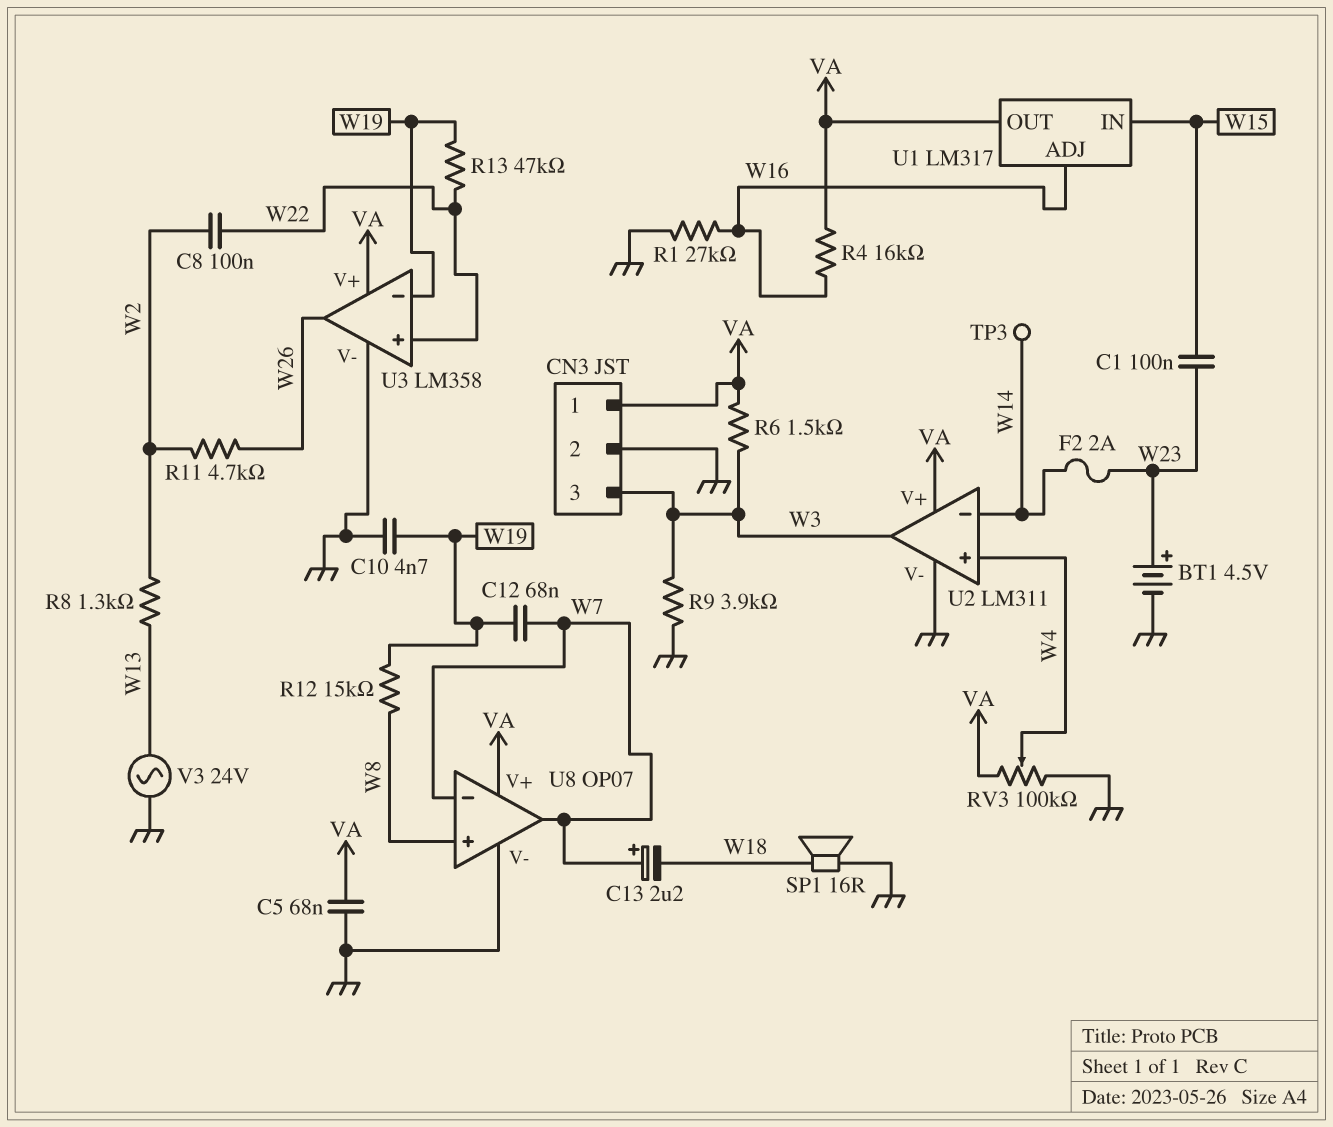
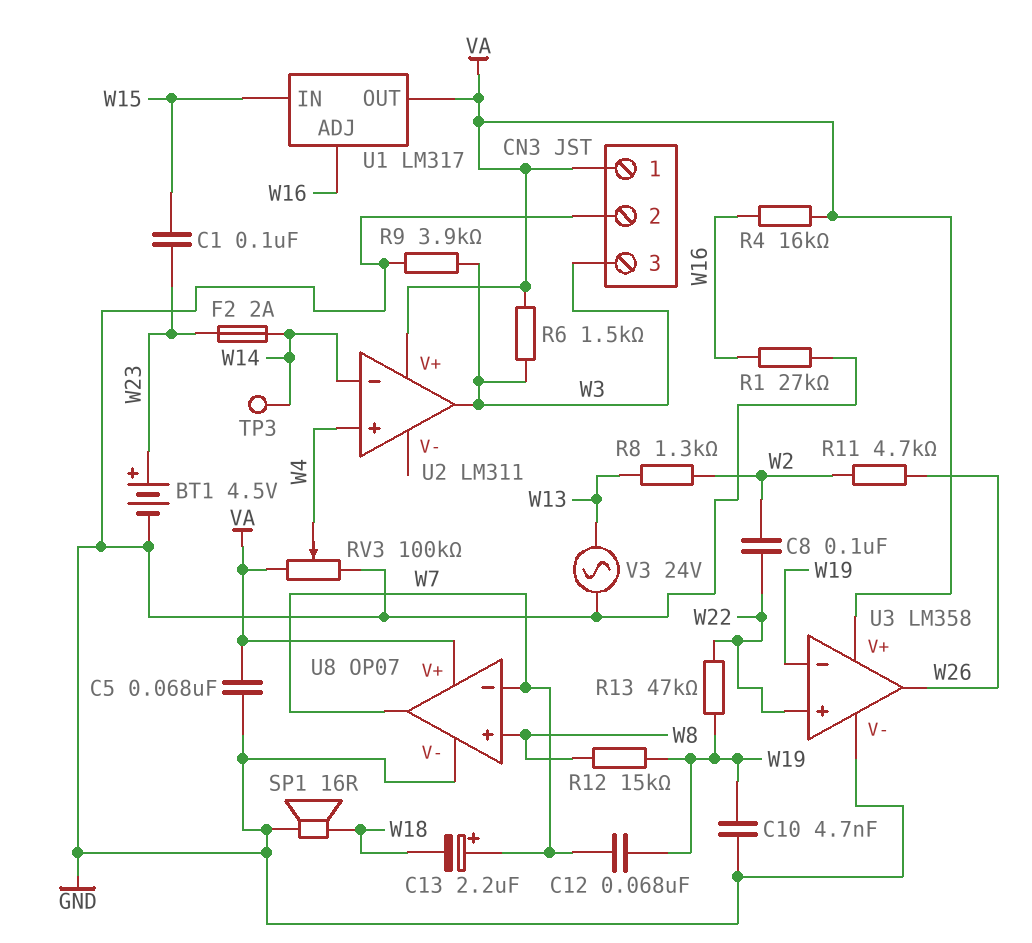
U2 pin V-: GND -> none

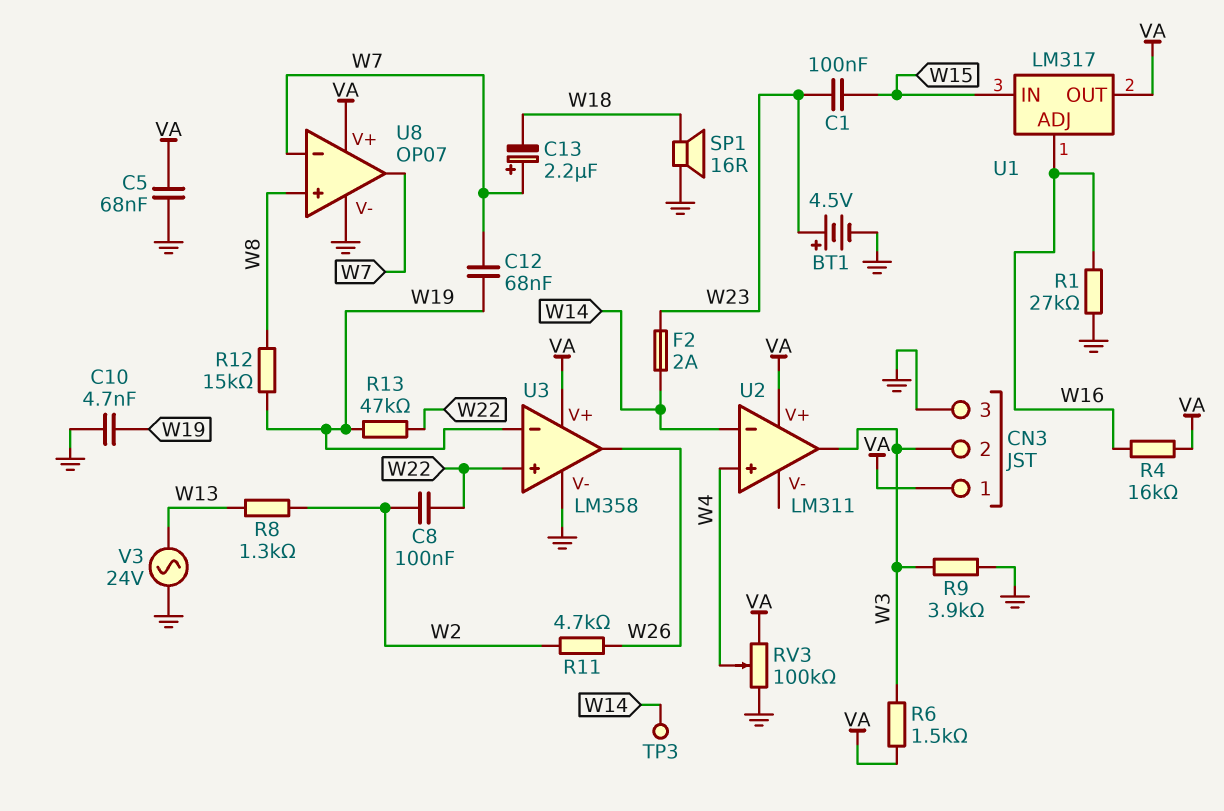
CN3 pin 2: GND -> W3
CN3 pin 3: W3 -> GND

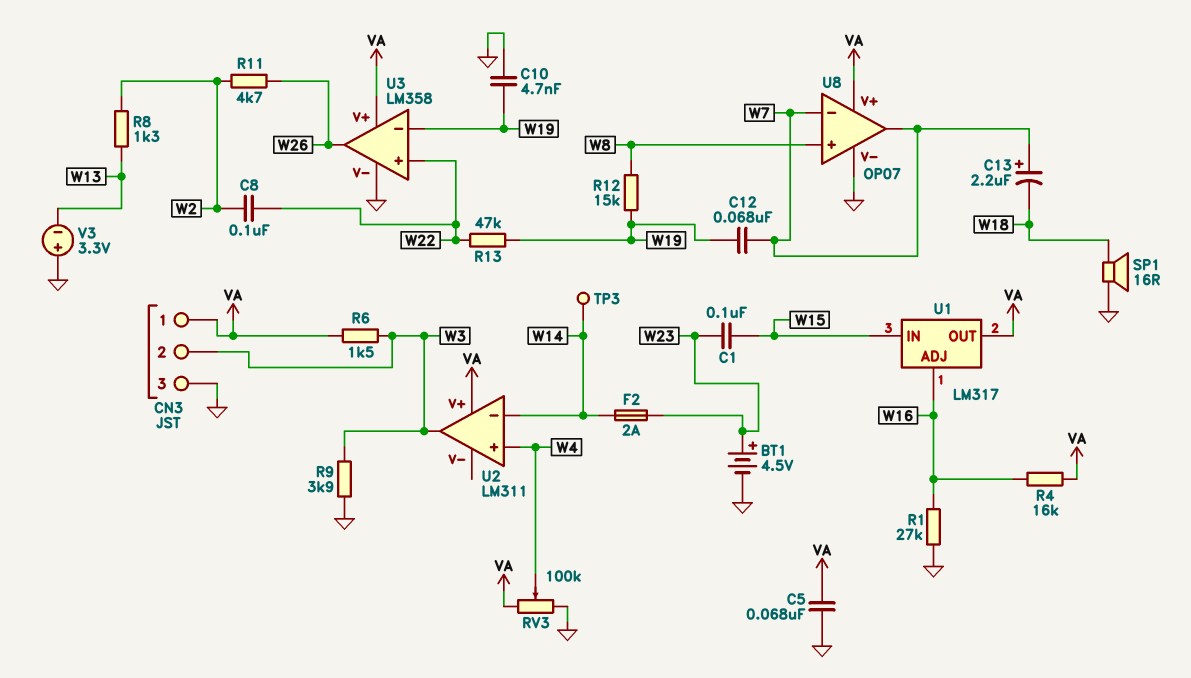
V3: AC 24V (GND, W13) -> 3.3V (plus GND, minus W13)

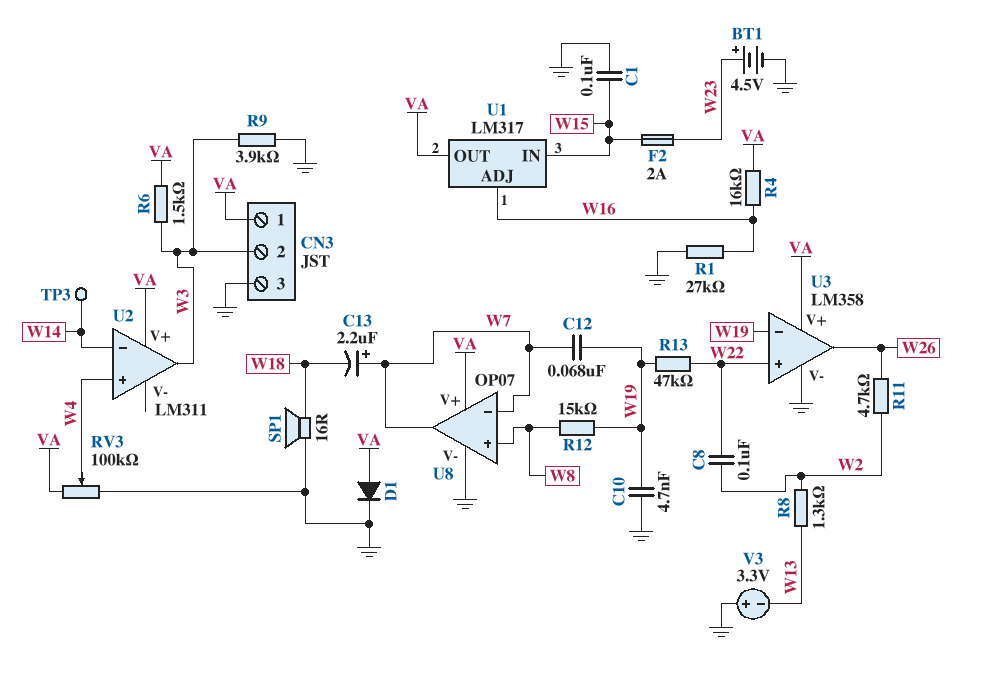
C1: 100nF (W15, W23) -> 100nF (GND, W15)
C5: 68nF (GND, VA) -> none
D1: none -> diode (A VA, K GND)
F2: 2A (W14, W23) -> 2A (W15, W23)

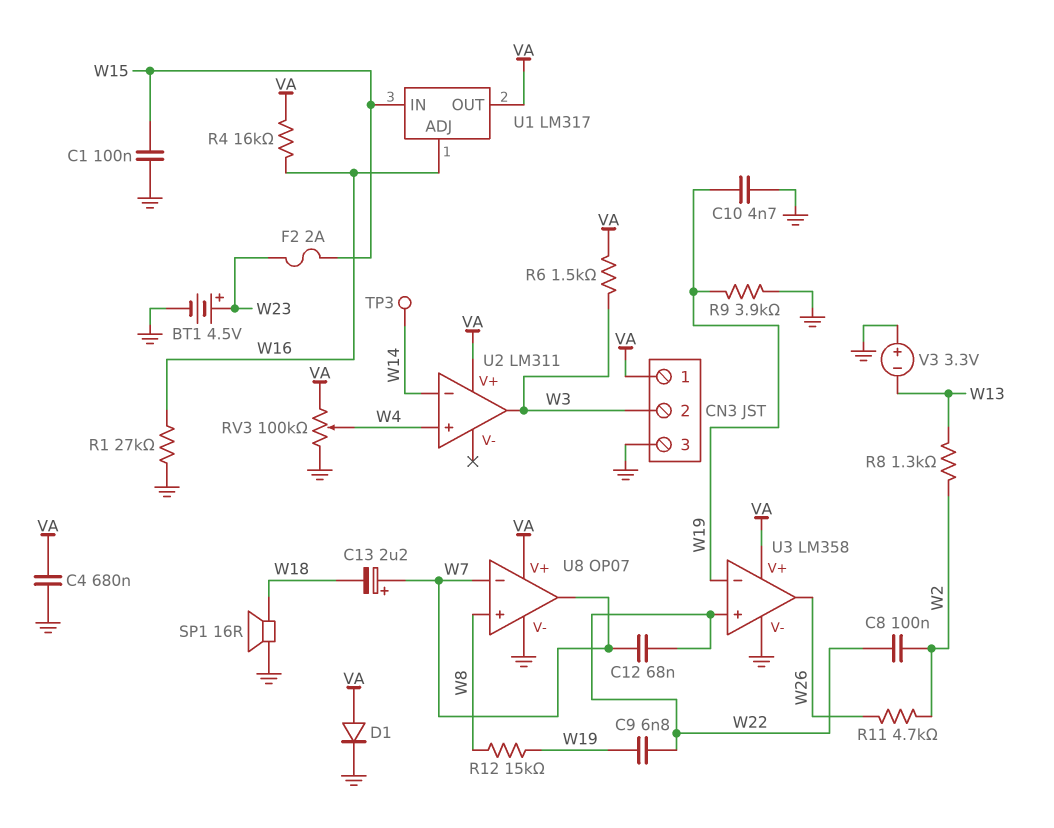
C4: none -> 680nF (GND, VA)
C9: none -> 6.8nF (W19, W22)
C12: 68nF (W7, W19) -> 68nF (W7, W22)
R9: 3.9k (GND, W3) -> 3.9k (GND, W19)
R13: 47k (W19, W22) -> none

